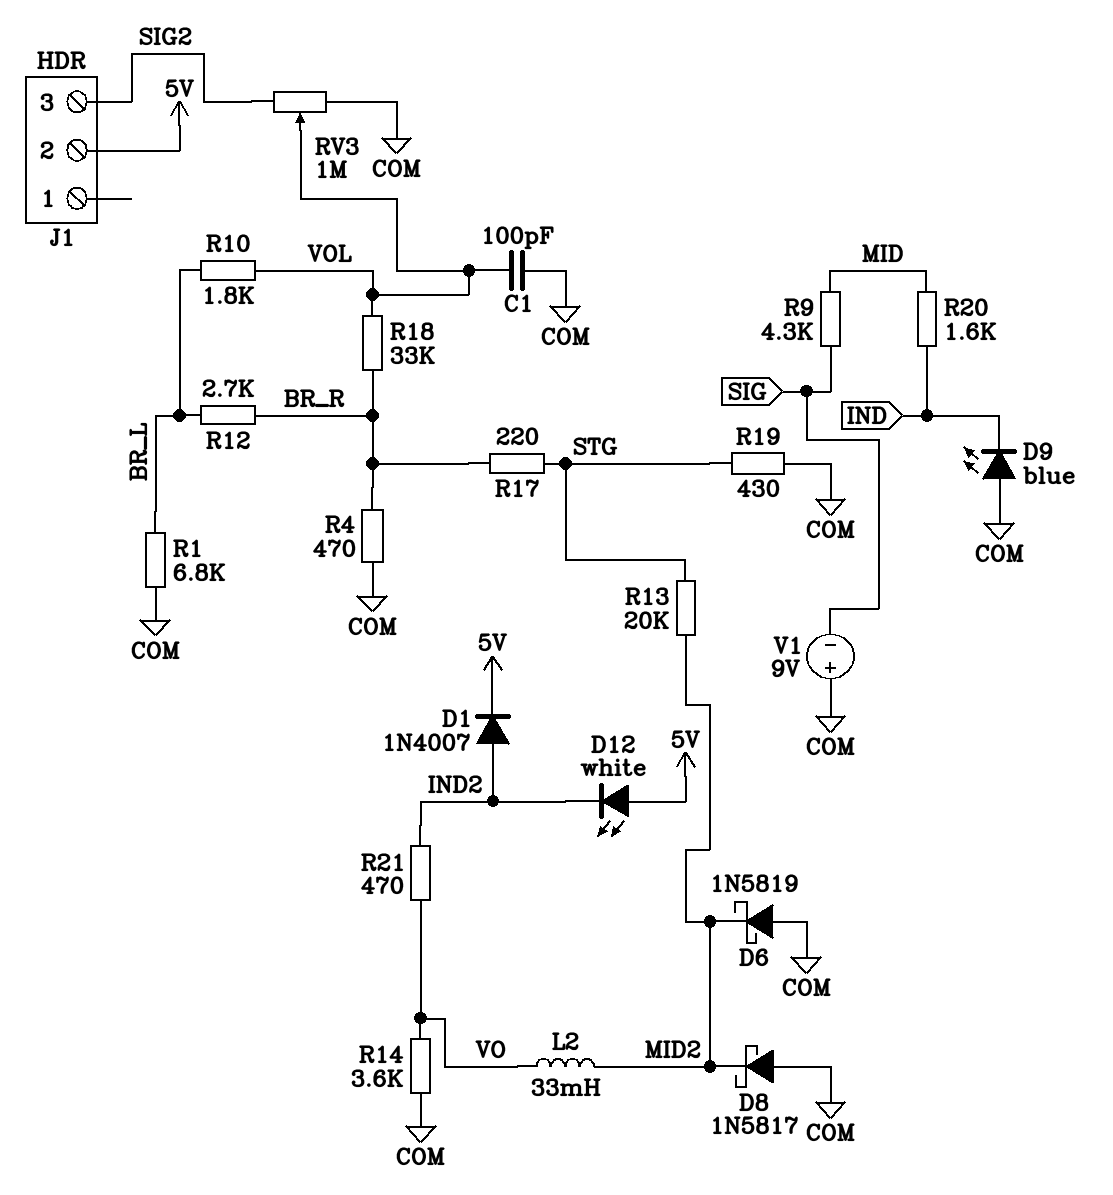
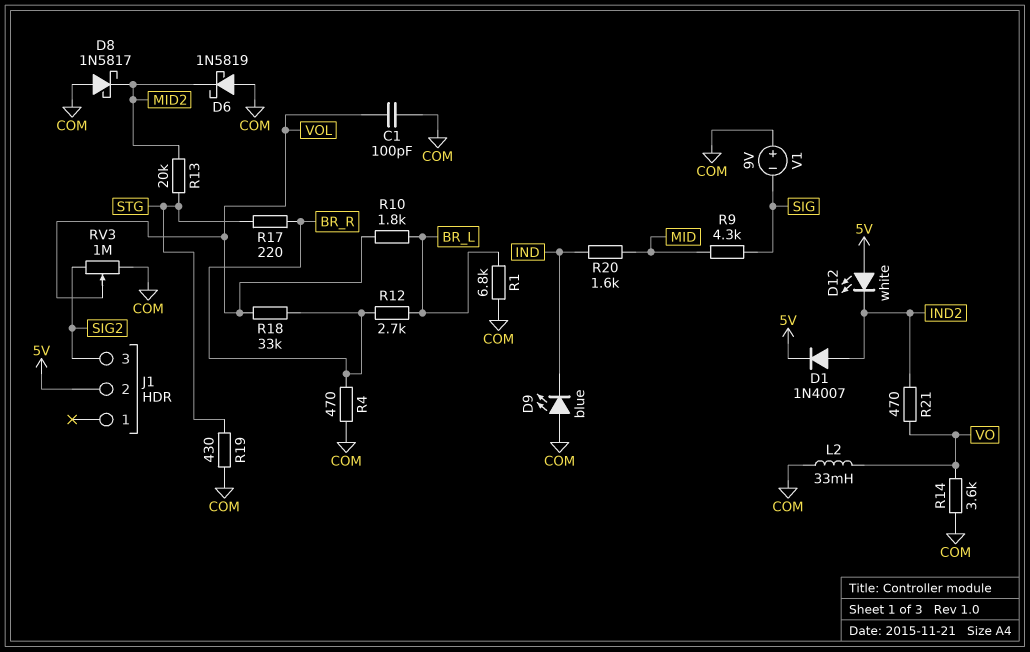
L2: 33mH (MID2, VO) -> 33mH (COM, VO)

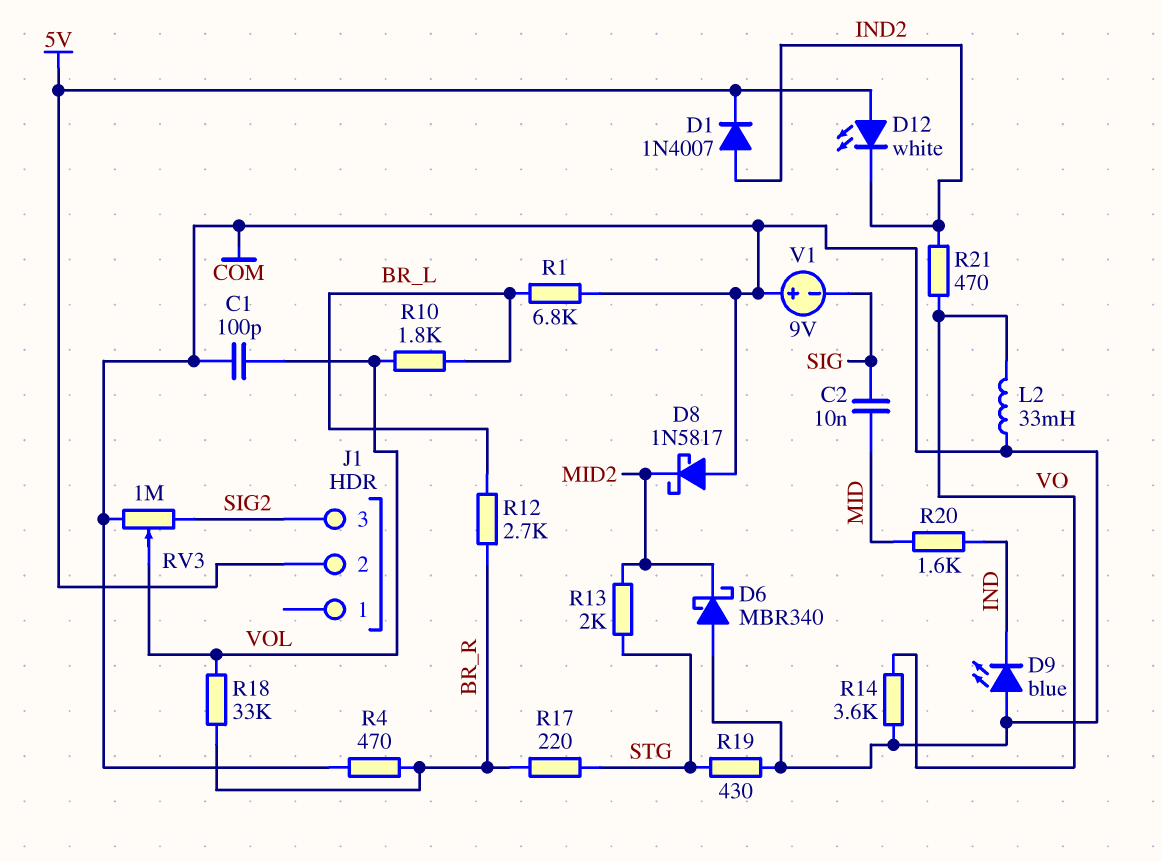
C2: none -> 10nF (MID, SIG)
D6: schottky 1N5819 (A COM, K MID2) -> schottky MBR340 (A COM, K MID2)
R9: 4.3k (MID, SIG) -> none
R13: 20k (MID2, STG) -> 2k (MID2, STG)

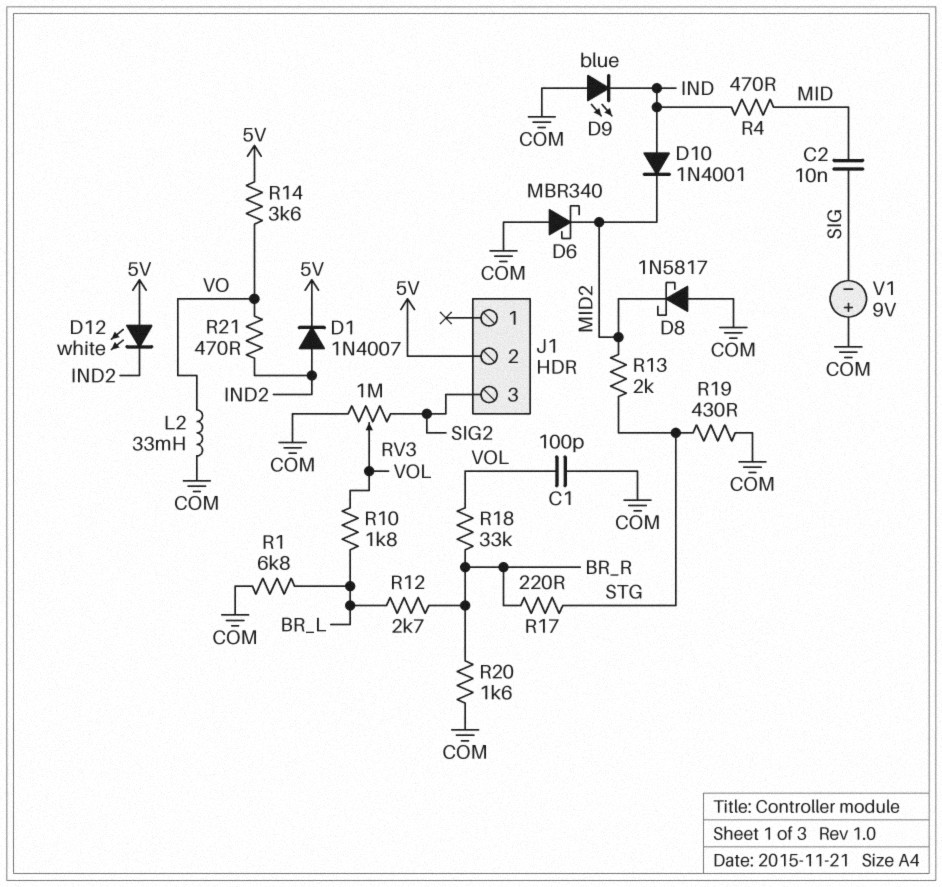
D10: none -> diode 1N4001 (A IND, K MID2)
R4: 470 (BR_R, COM) -> 470 (IND, MID)
R14: 3.6k (COM, VO) -> 3.6k (5V, VO)
R20: 1.6k (IND, MID) -> 1.6k (BR_R, COM)

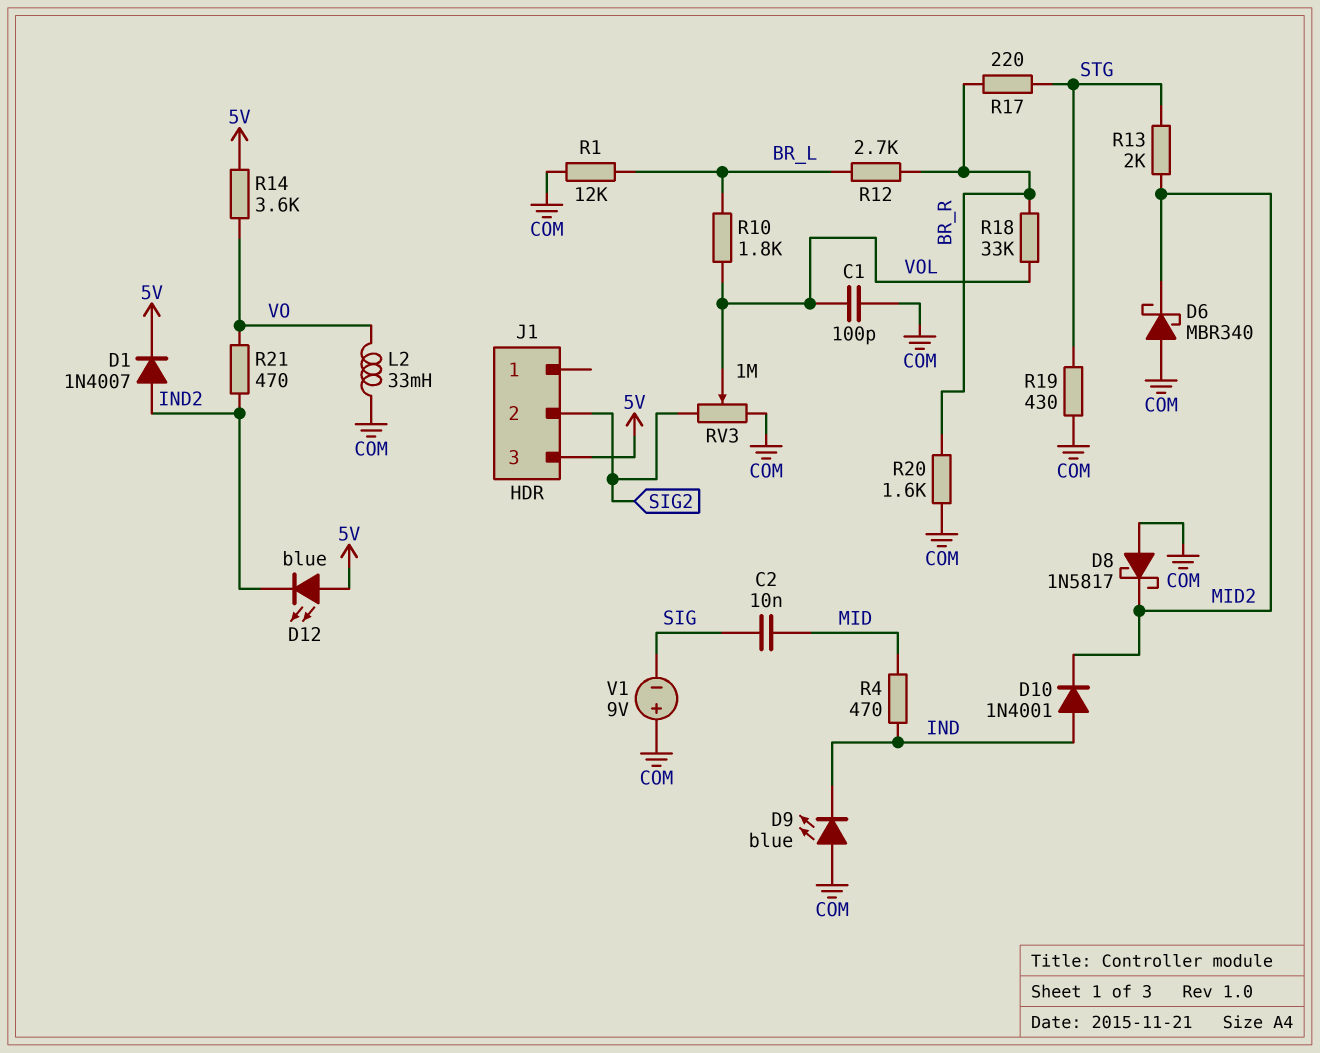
D12: LED white (A 5V, K IND2) -> LED blue (A 5V, K IND2)
J1 pin 2: 5V -> SIG2
J1 pin 3: SIG2 -> 5V
R1: 6.8k (BR_L, COM) -> 12k (BR_L, COM)

